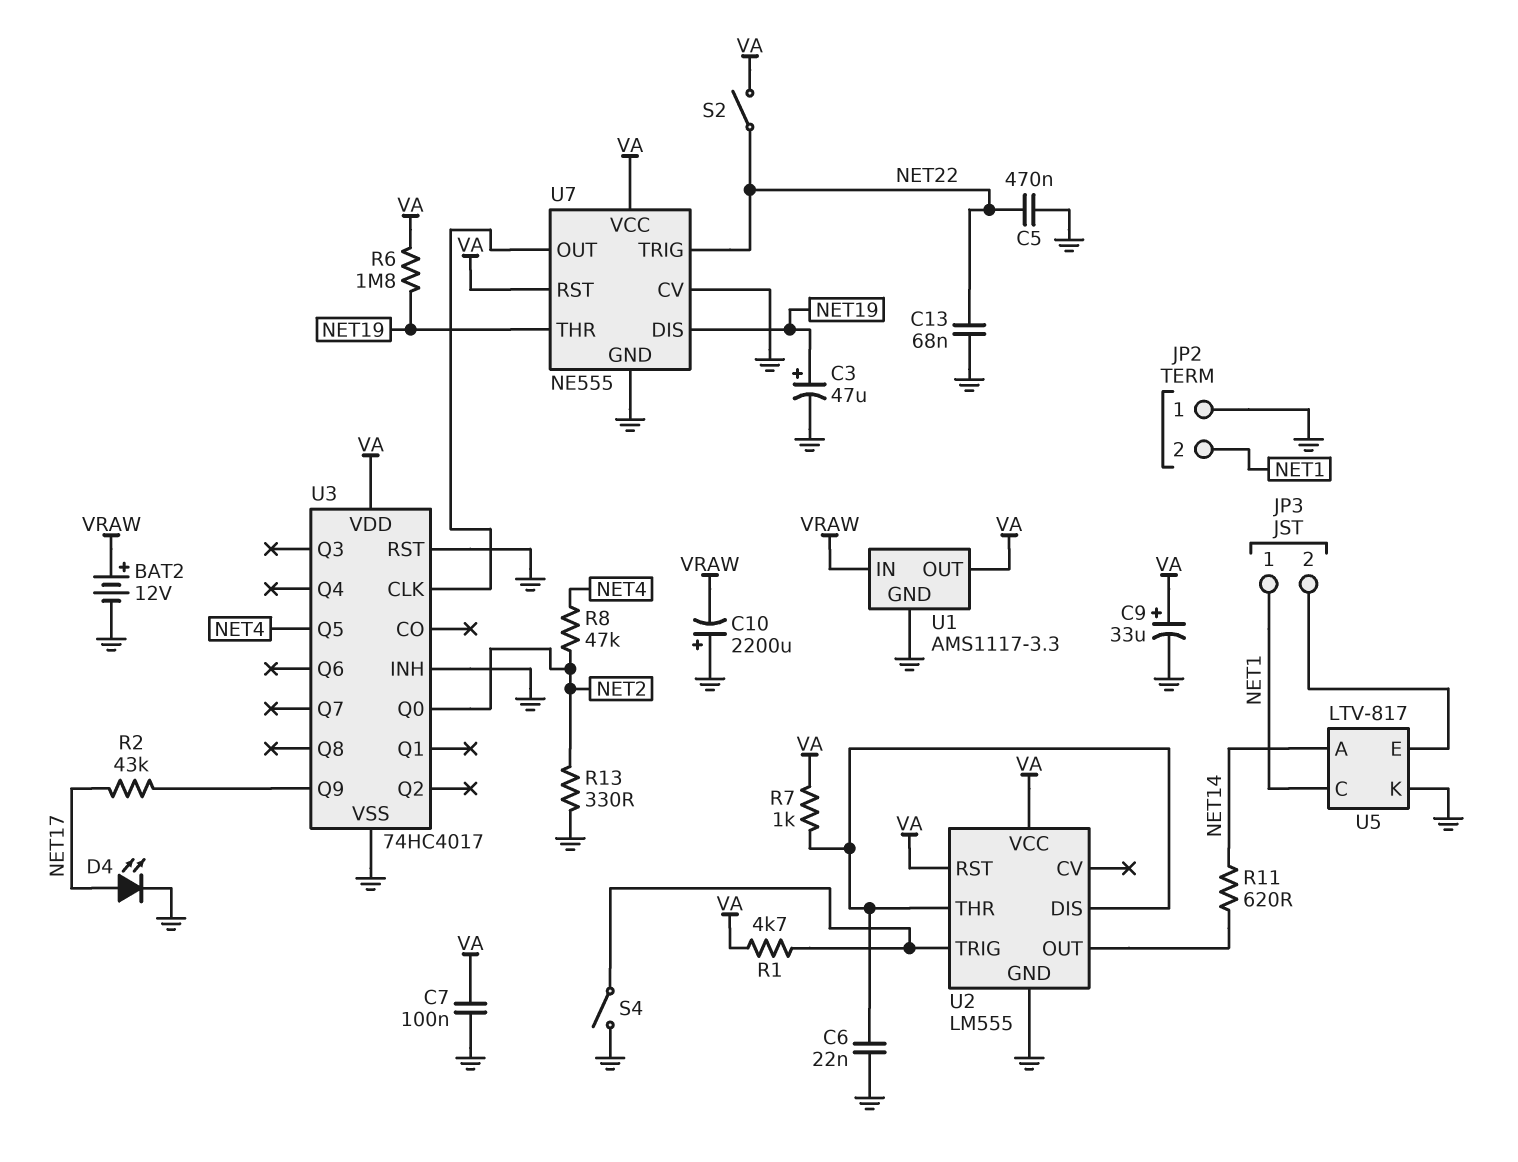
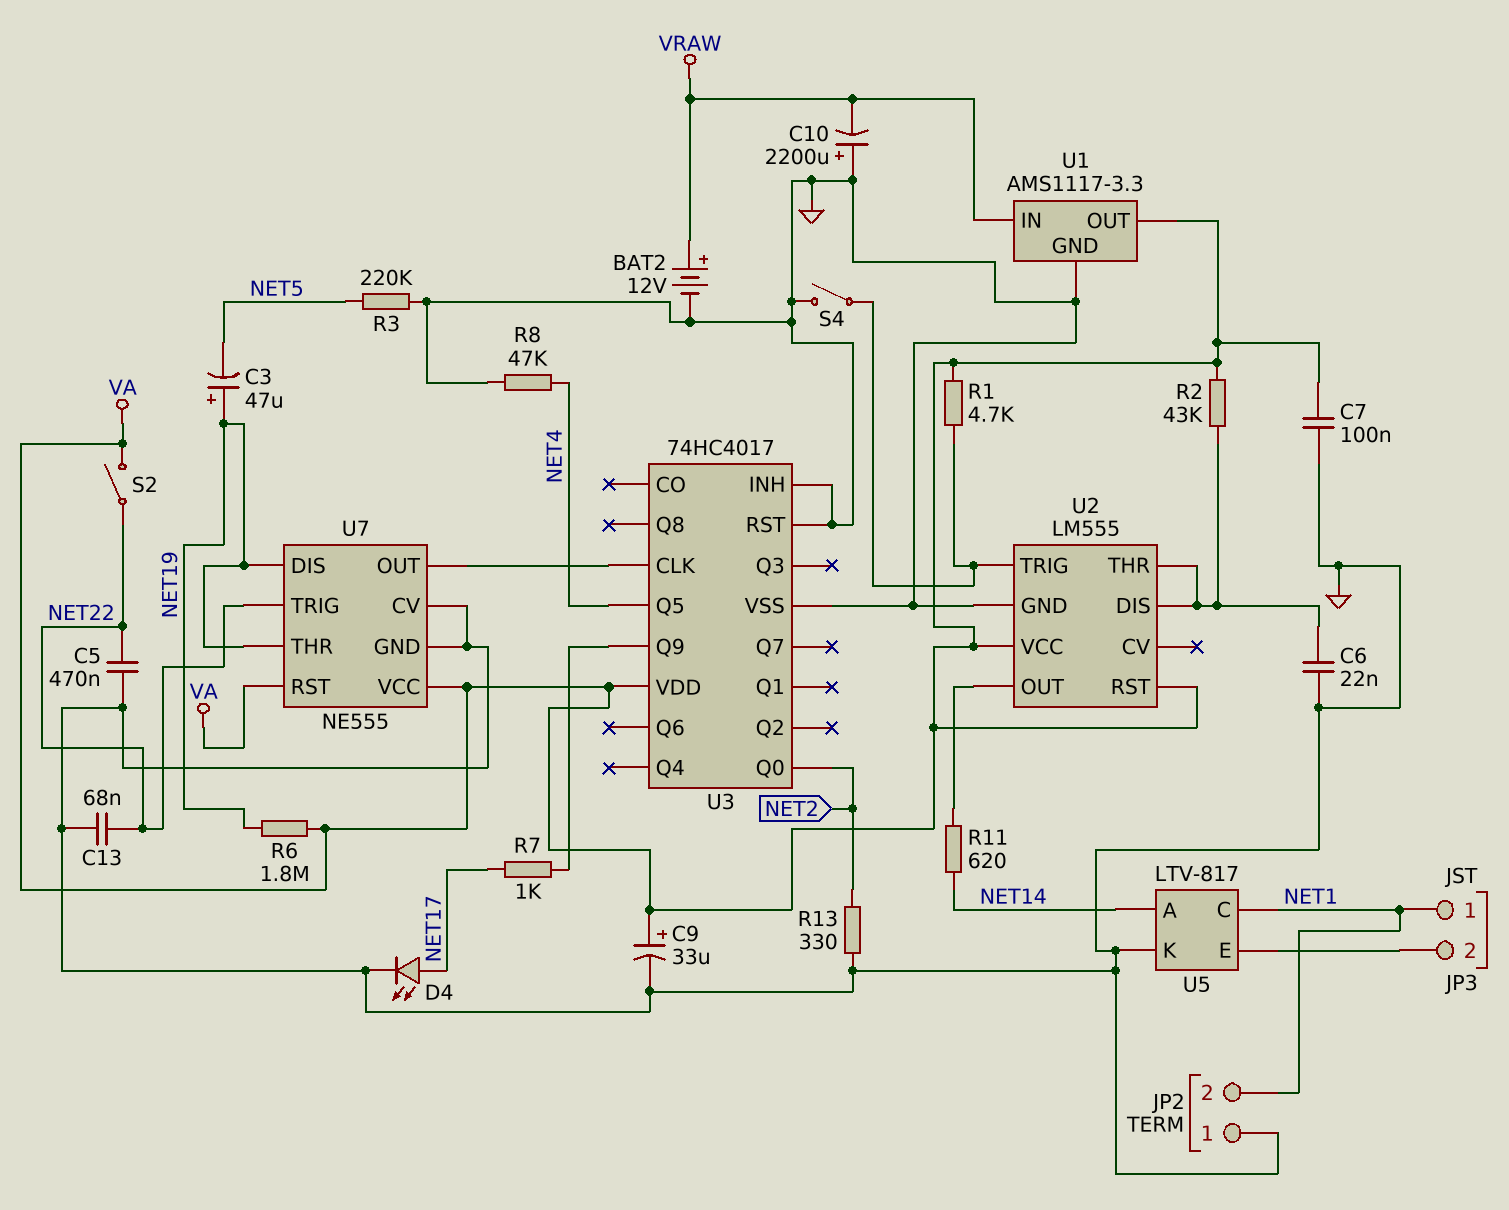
C3: 47uF (plus NET19, minus GND) -> 47uF (plus NET19, minus NET5)
R2: 43k (NET17, U3/Q9) -> 43k (U2/DIS, VA)
R3: none -> 220k (GND, NET5)
R7: 1k (U2/DIS, VA) -> 1k (NET17, U3/Q9)
R8: 47k (NET2, NET4) -> 47k (GND, NET4)

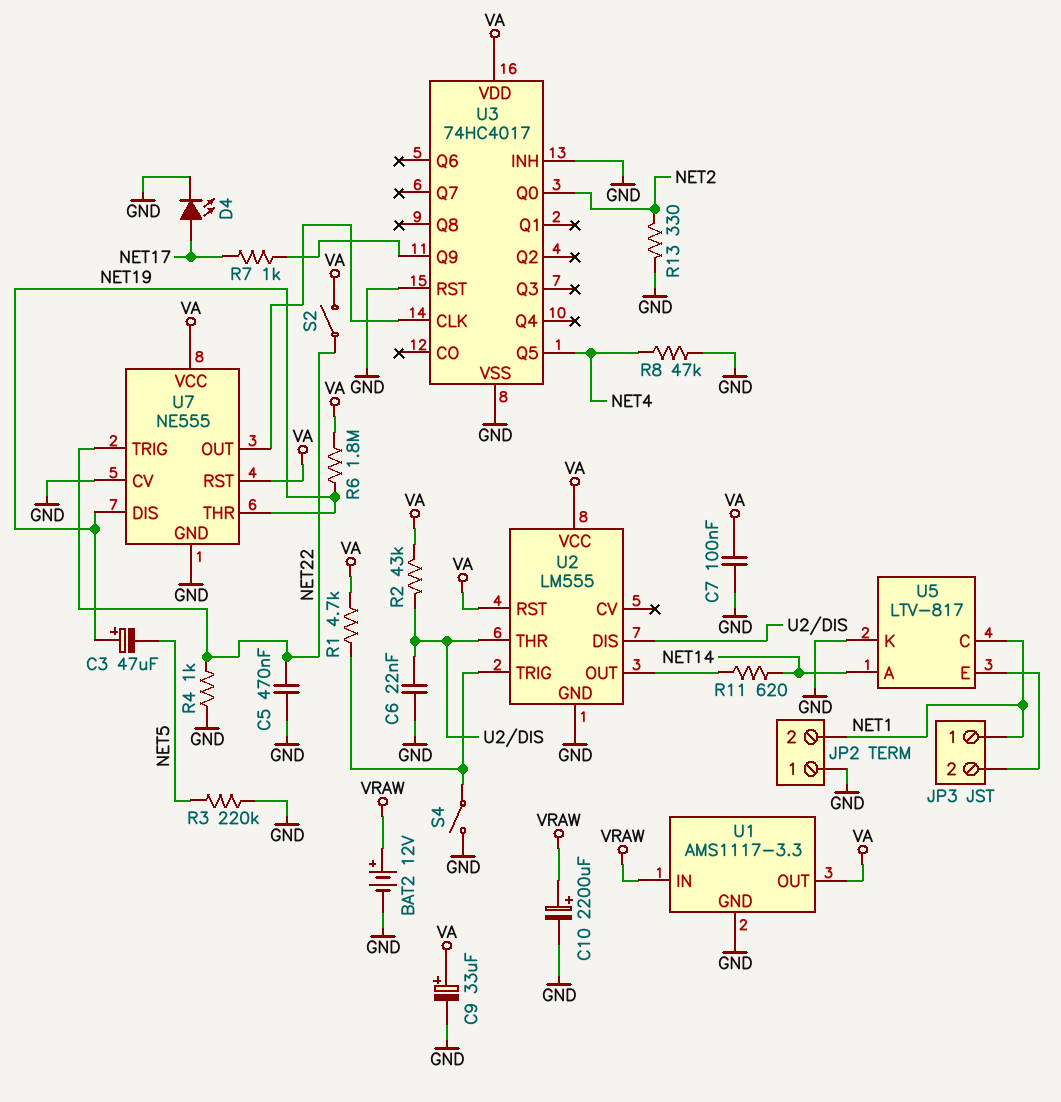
C10: 2200uF (plus GND, minus VRAW) -> 2200uF (plus VRAW, minus GND)
C13: 68nF (GND, NET22) -> none
R4: none -> 1k (GND, NET22)

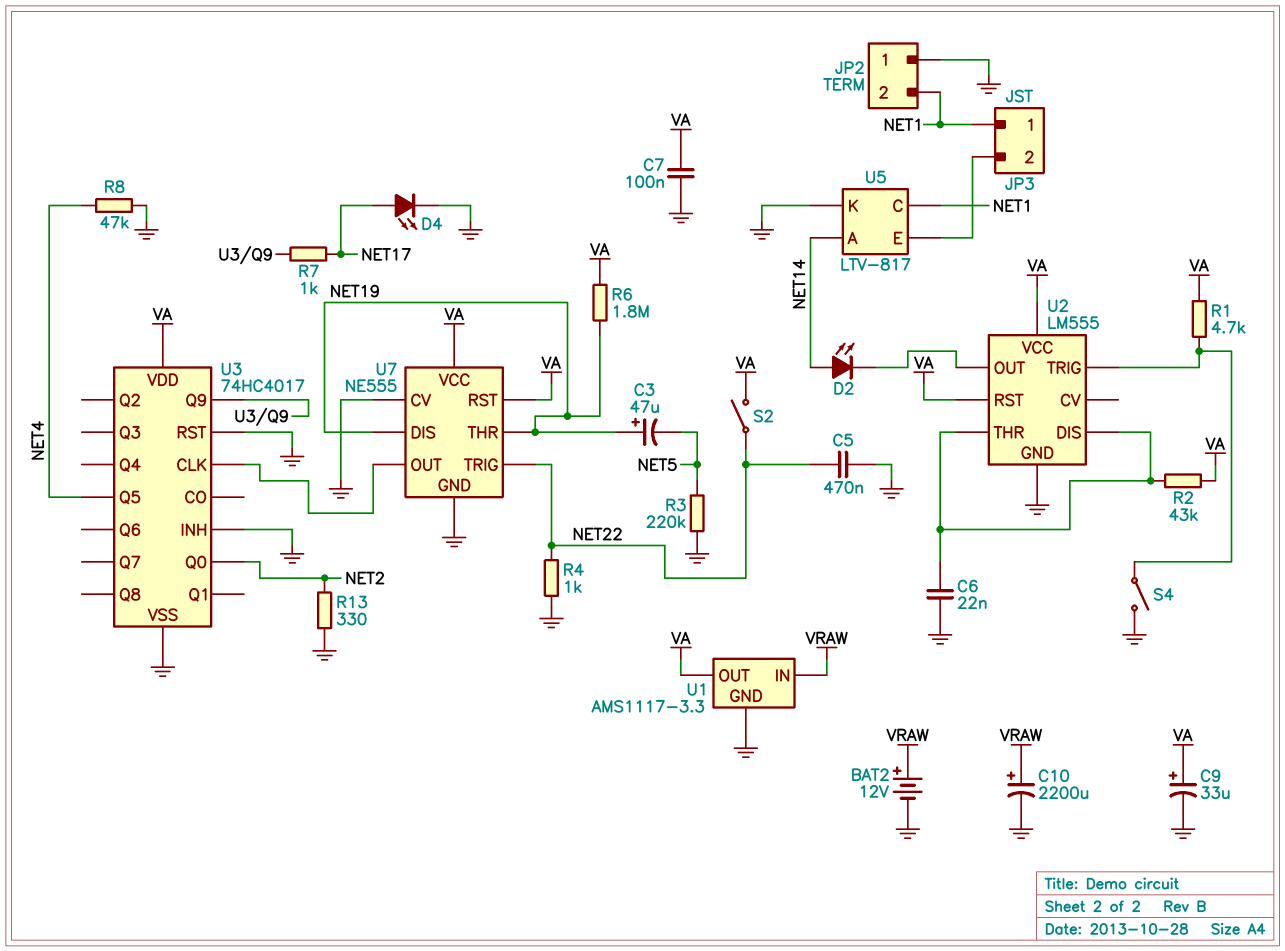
D2: none -> LED (A NET14, K U2/OUT)
R11: 620 (NET14, U2/OUT) -> none

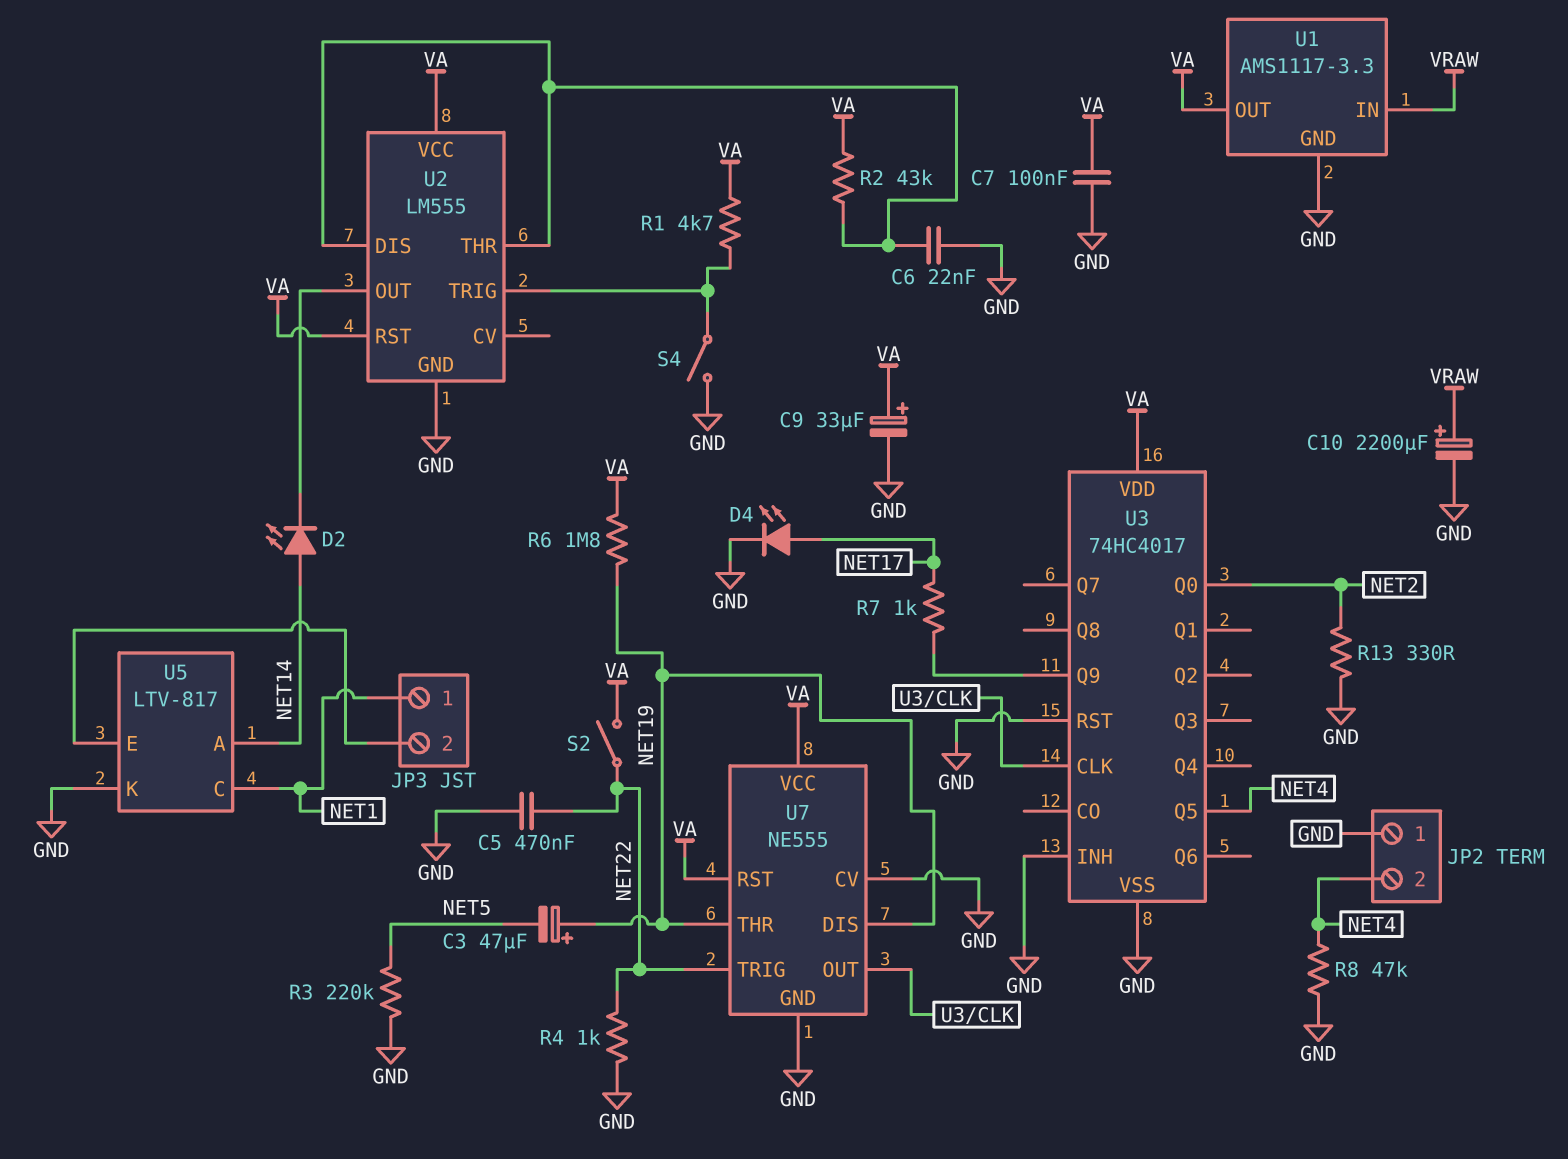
BAT2: 12V (plus VRAW, minus GND) -> none
JP2 pin 2: NET1 -> NET4

